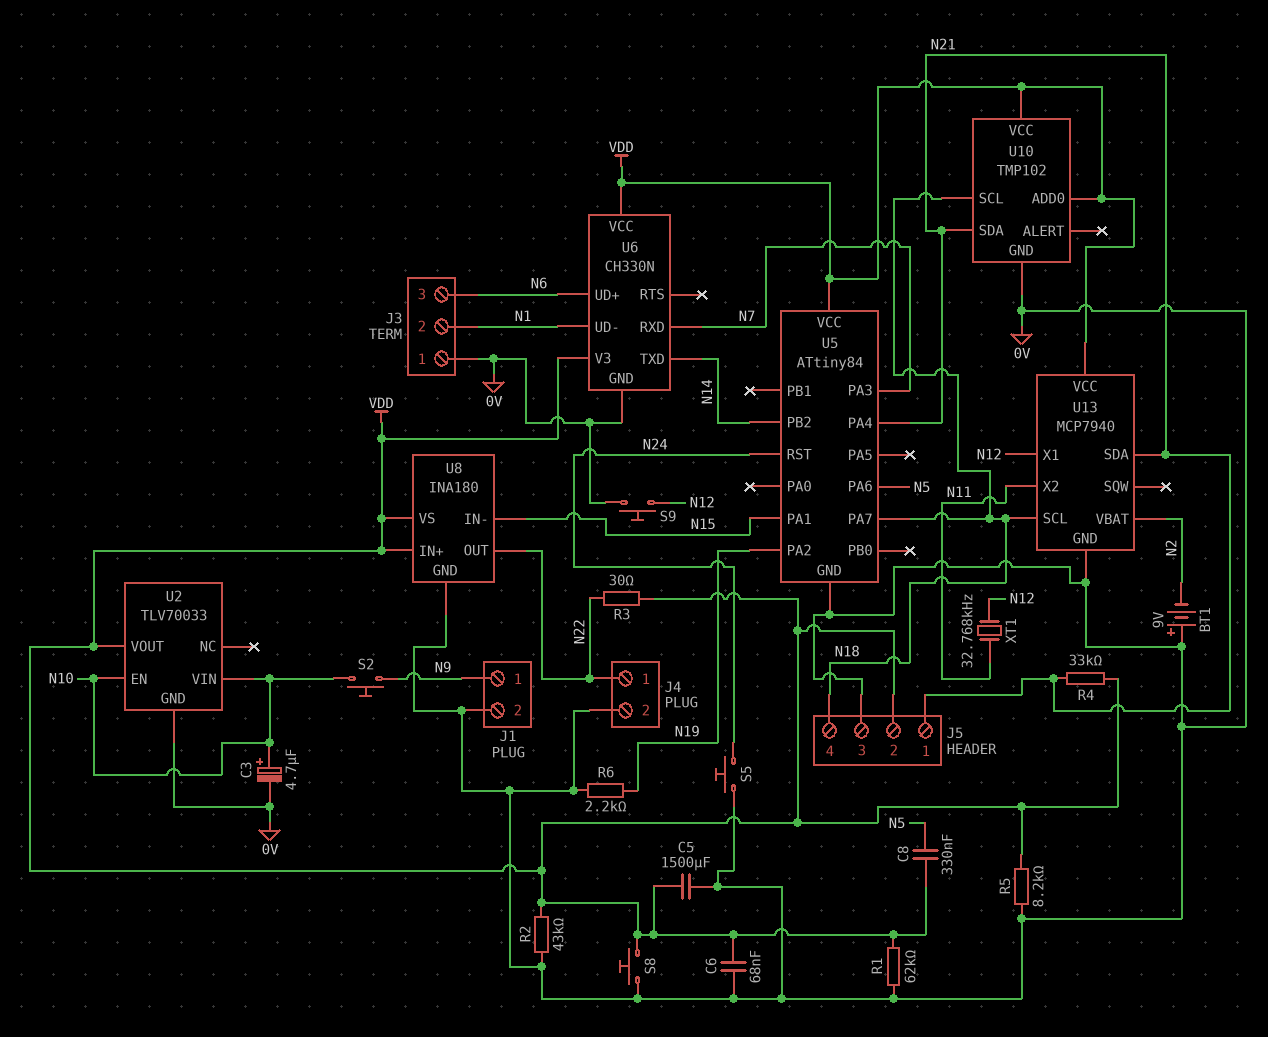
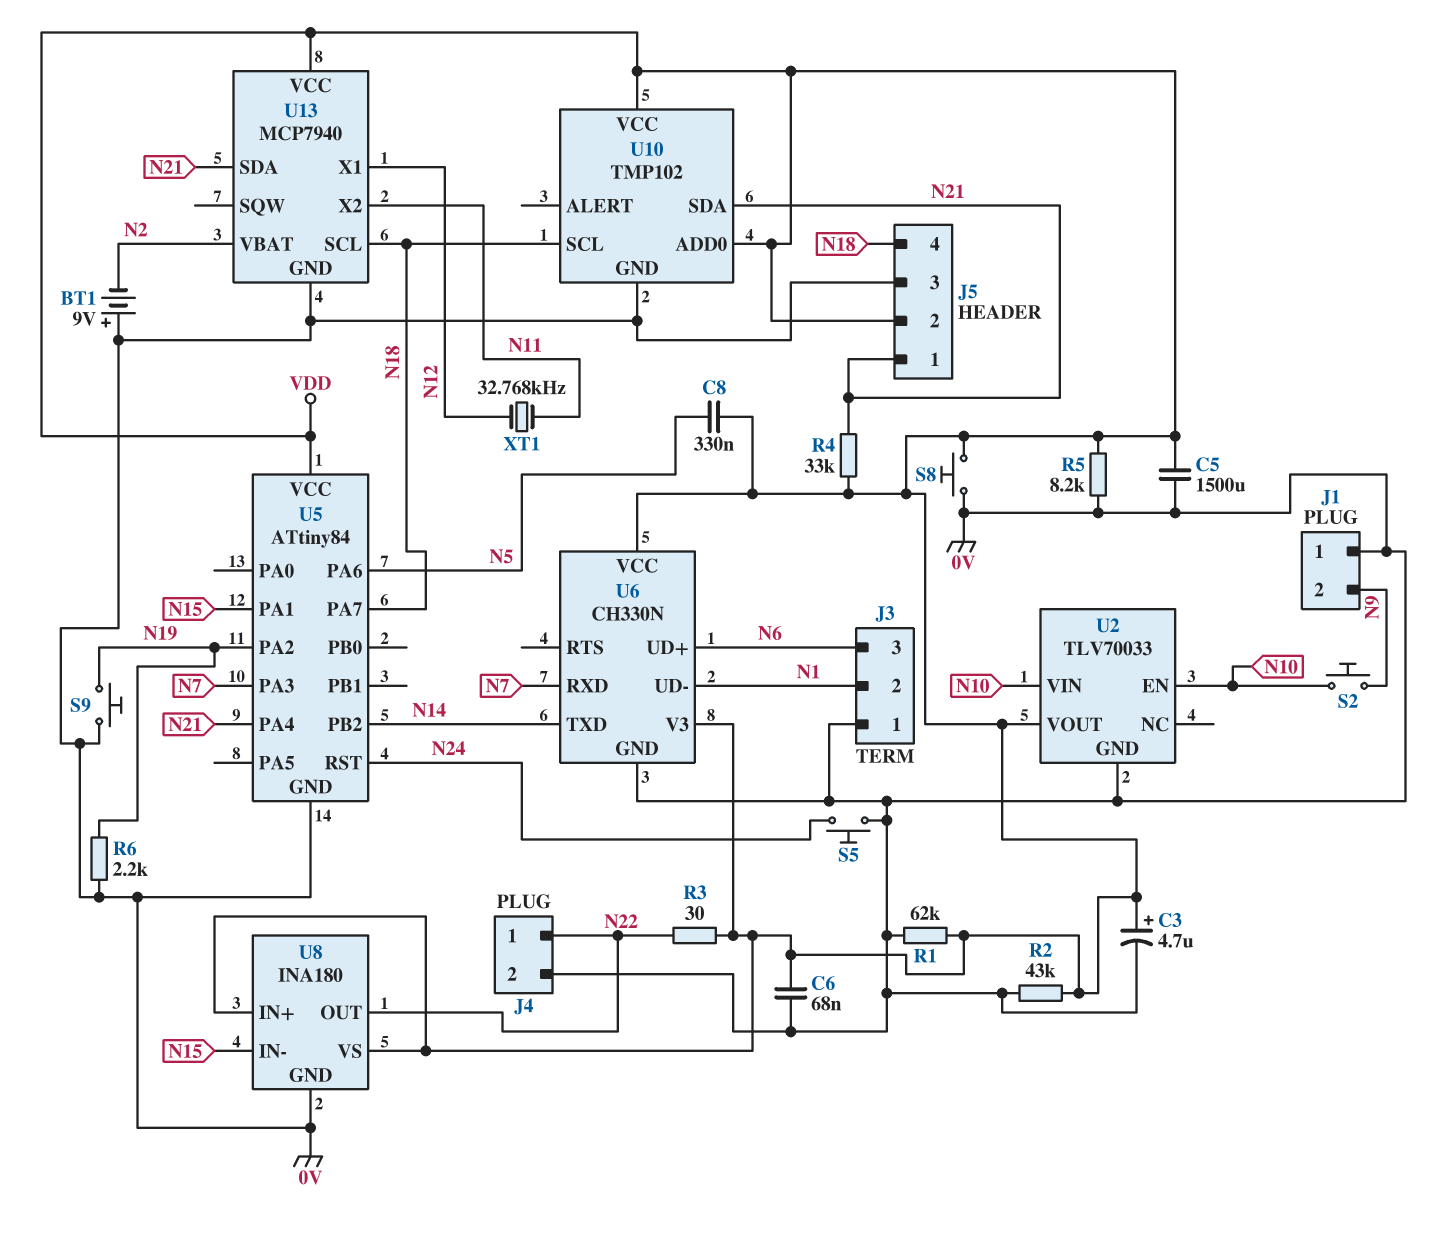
C3: 4.7uF (plus N10, minus 0V) -> 4.7uF (plus VDD, minus 0V)
J1 pin 1: N9 -> 0V
J1 pin 2: 0V -> N9
S9: button (0V, N12) -> button (0V, N19)

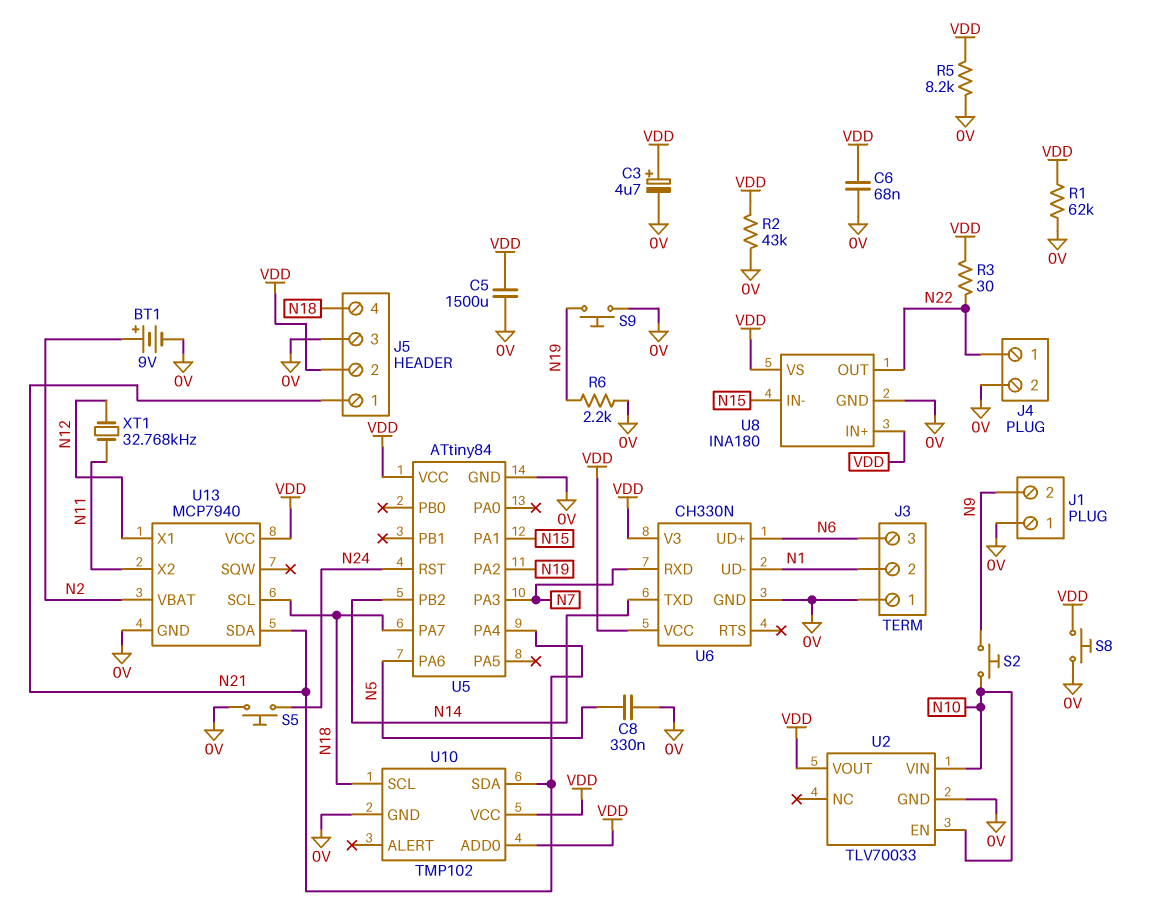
BT1: 9V (plus 0V, minus N2) -> 9V (plus N2, minus 0V)
C8: 330nF (N5, VDD) -> 330nF (0V, N5)
R4: 33k (N21, VDD) -> none

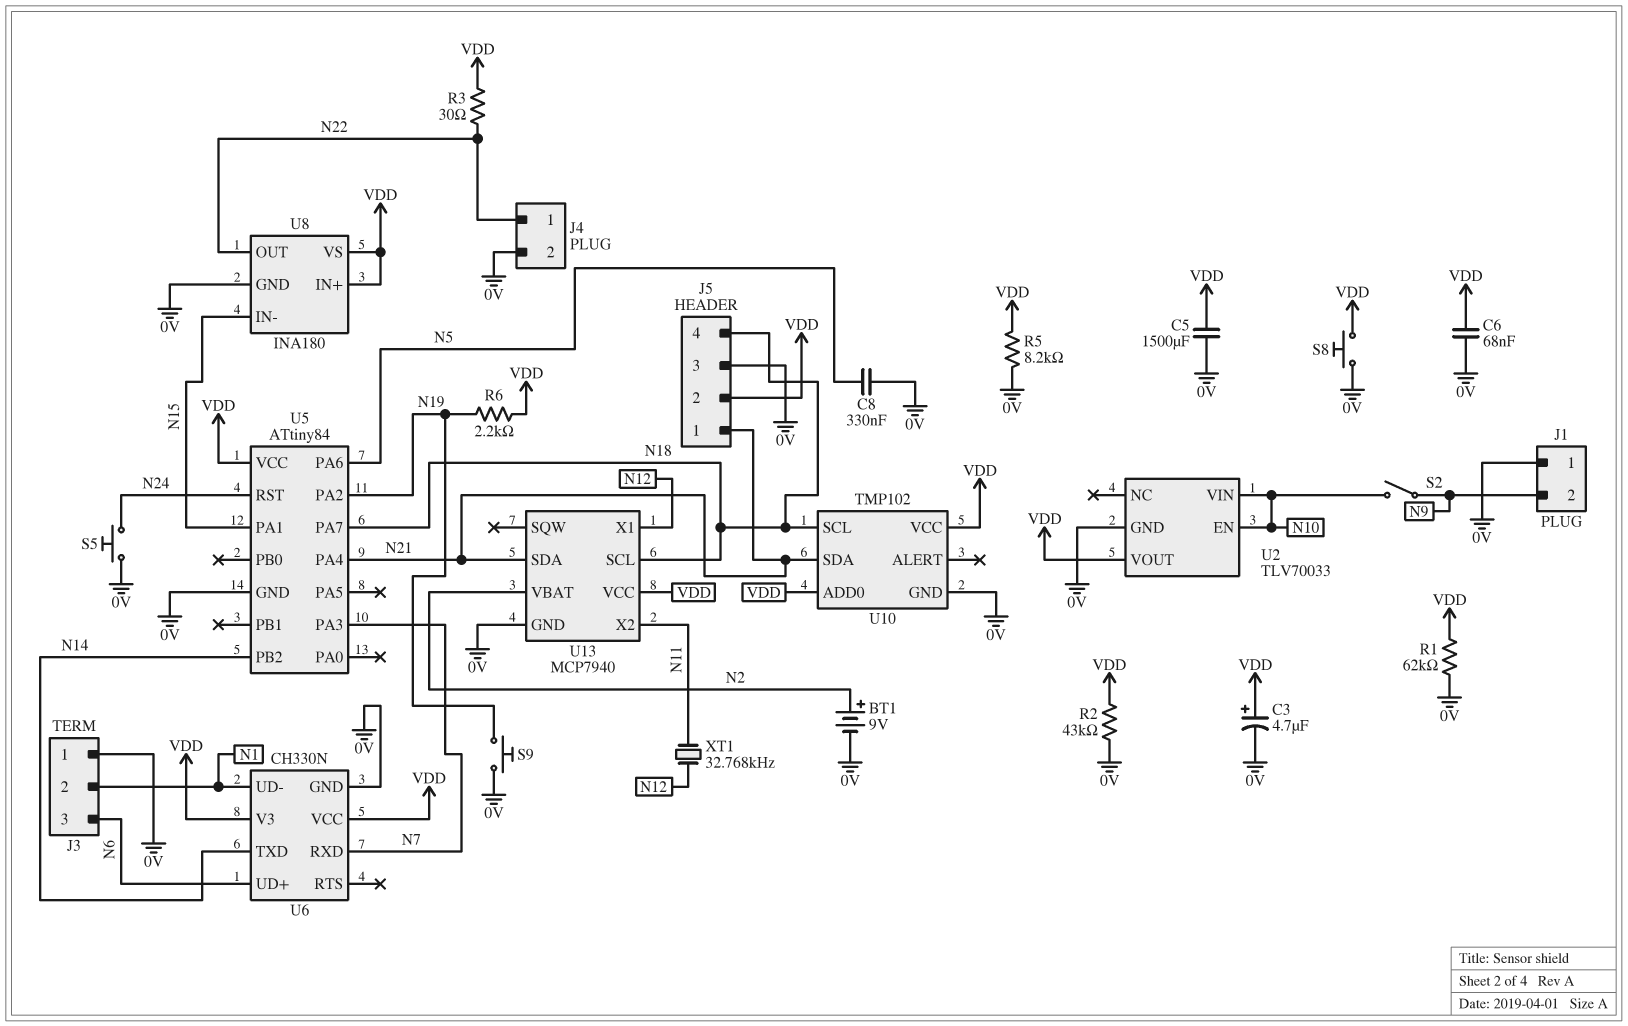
R6: 2.2k (0V, N19) -> 2.2k (N19, VDD)
S2: button (N9, N10) -> switch (N9, N10)

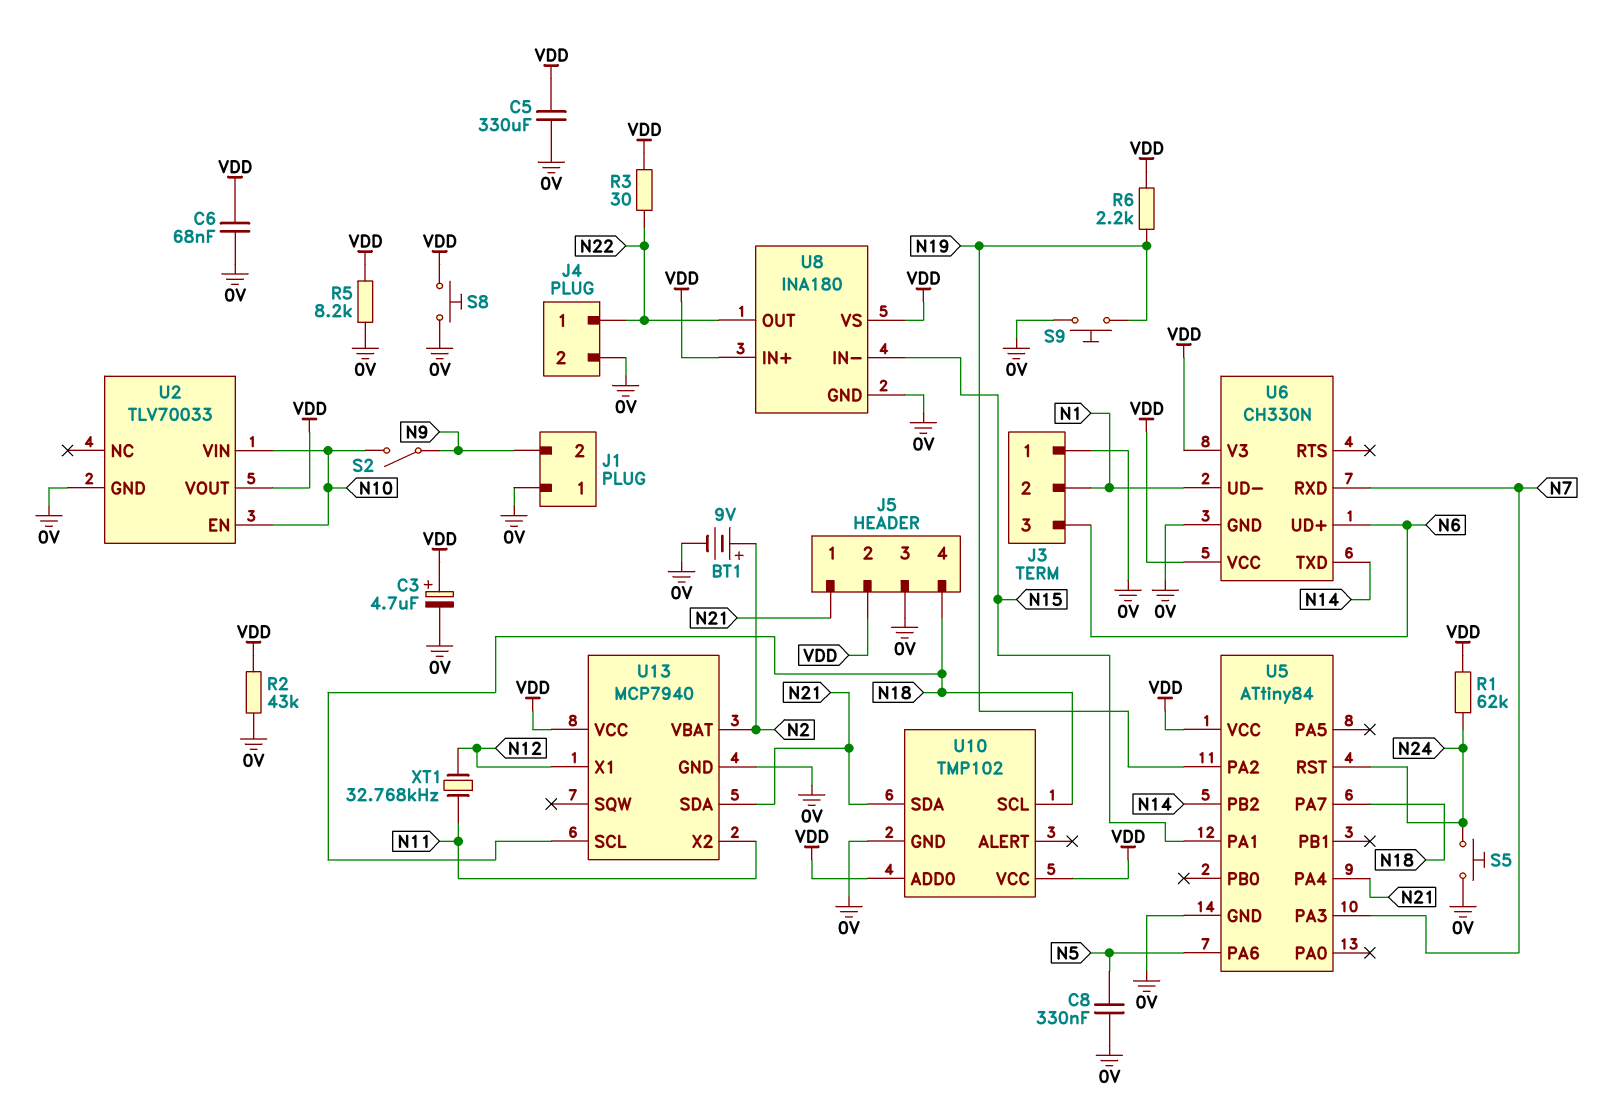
C5: 1500uF (0V, VDD) -> 330uF (0V, VDD)
R1: 62k (0V, VDD) -> 62k (N24, VDD)

